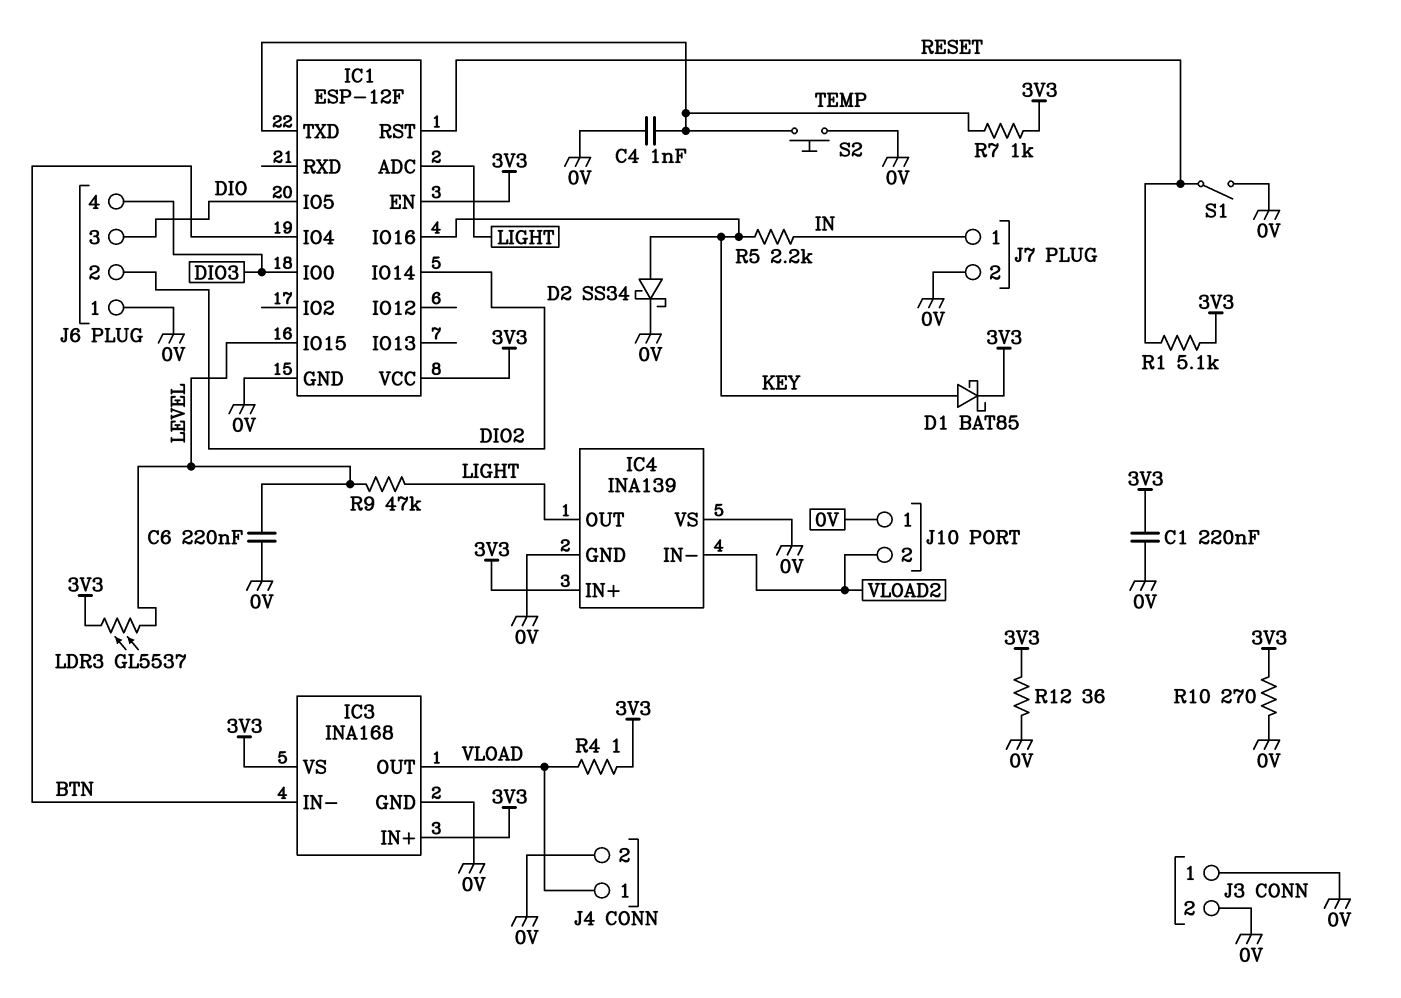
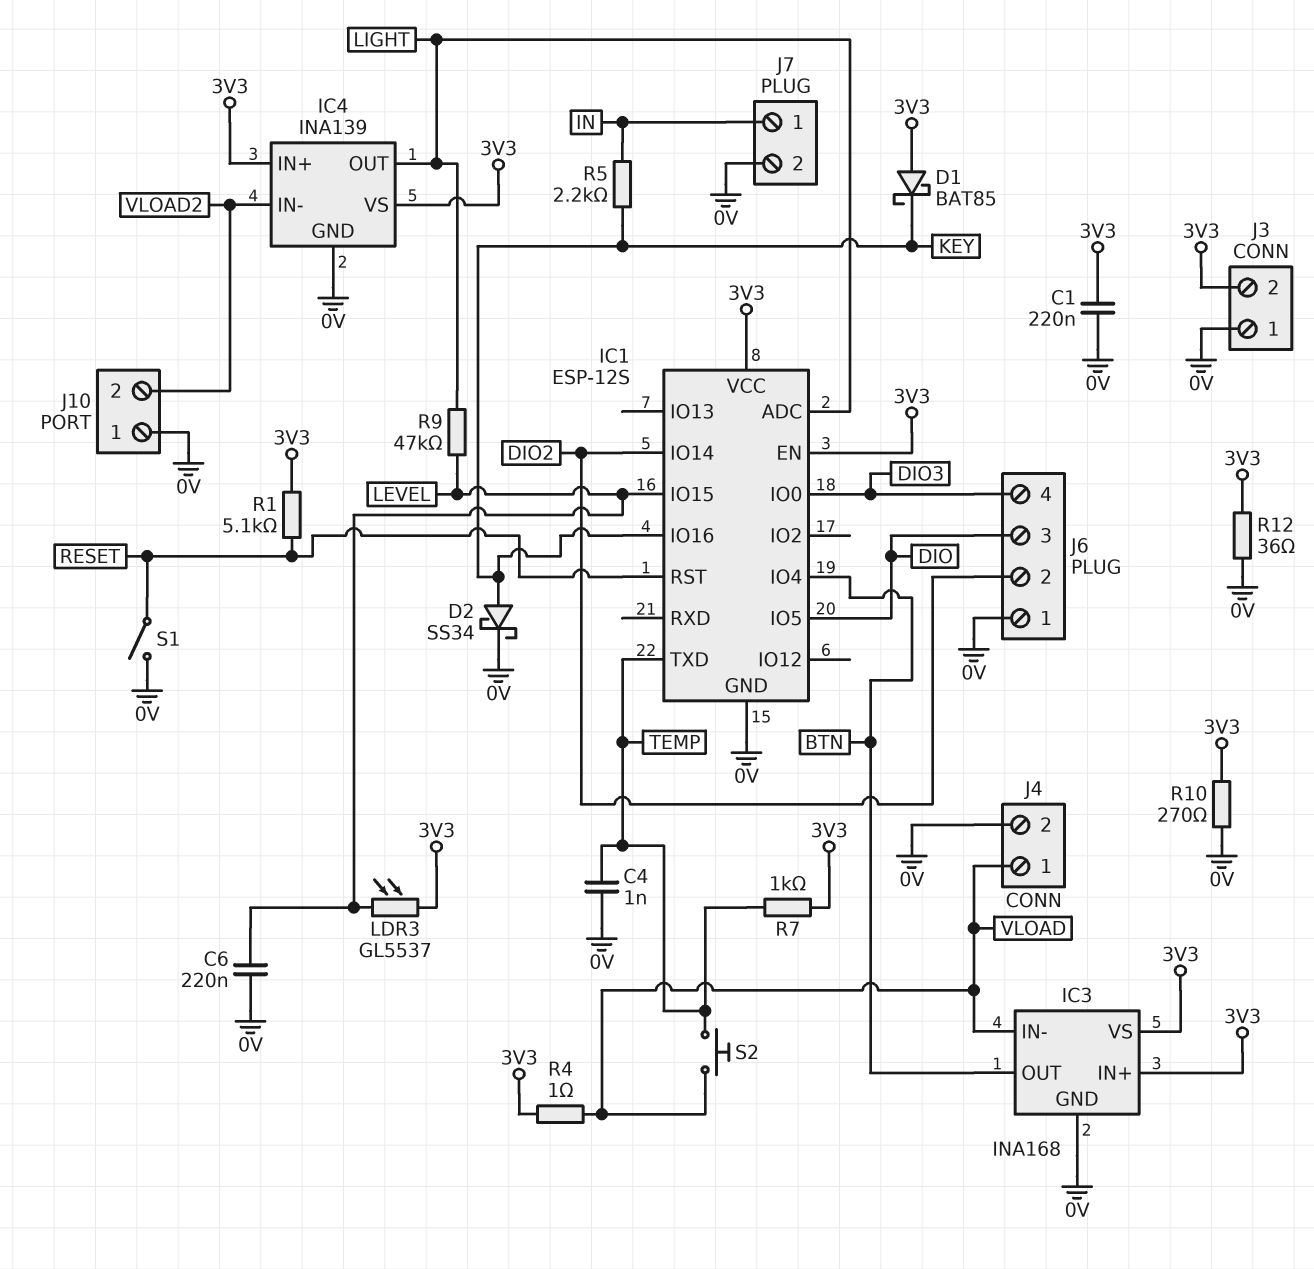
D1: schottky BAT85 (A KEY, K 3V3) -> schottky BAT85 (A 3V3, K KEY)
IC1: ESP-12F -> ESP-12S
IC3 pin IN-: BTN -> VLOAD
IC3 pin OUT: VLOAD -> BTN
IC4 pin VS: 0V -> 3V3
J3 pin 2: 0V -> 3V3
S2: button (0V, TEMP) -> button (TEMP, VLOAD)

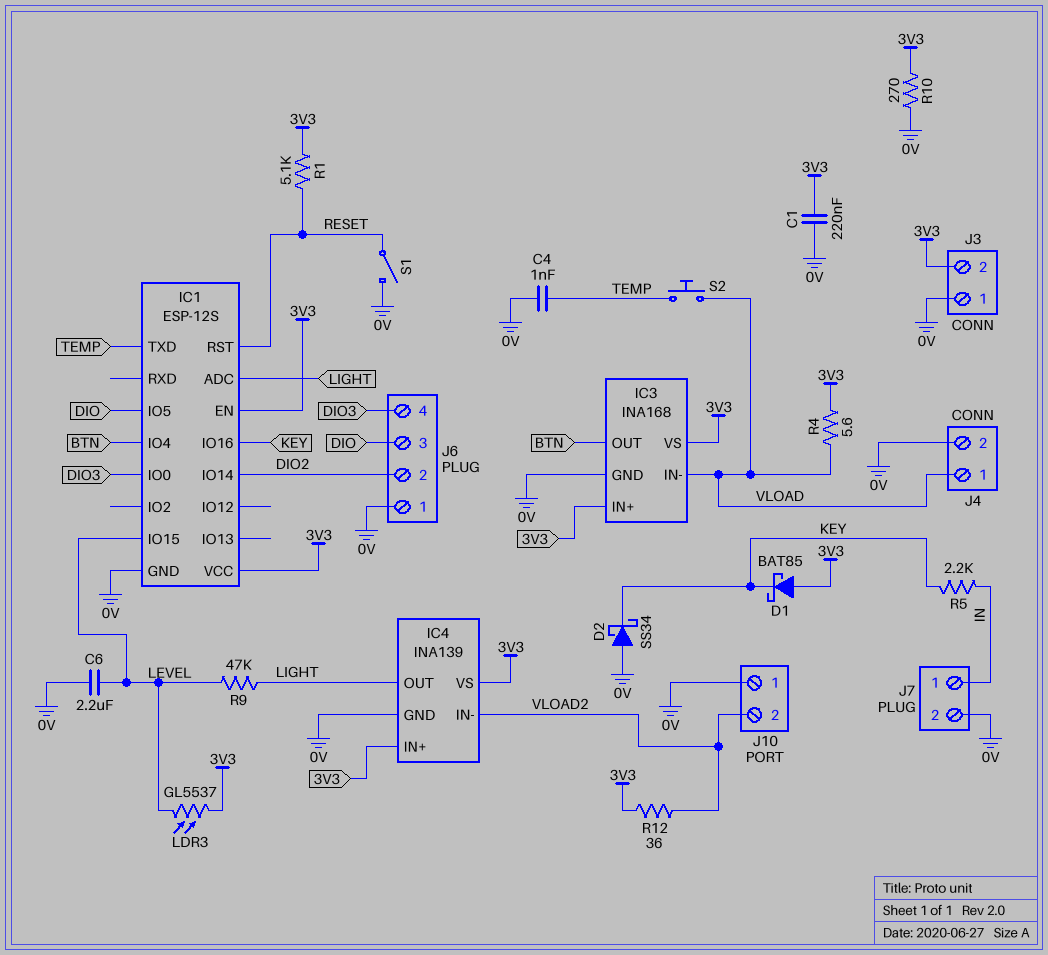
C6: 220nF (0V, LEVEL) -> 2.2uF (0V, LEVEL)
D2: schottky SS34 (A KEY, K 0V) -> schottky SS34 (A 0V, K KEY)
R4: 1 (3V3, VLOAD) -> 5.6 (3V3, VLOAD)
R7: 1k (3V3, TEMP) -> none
R12: 36 (0V, 3V3) -> 36 (3V3, VLOAD2)

